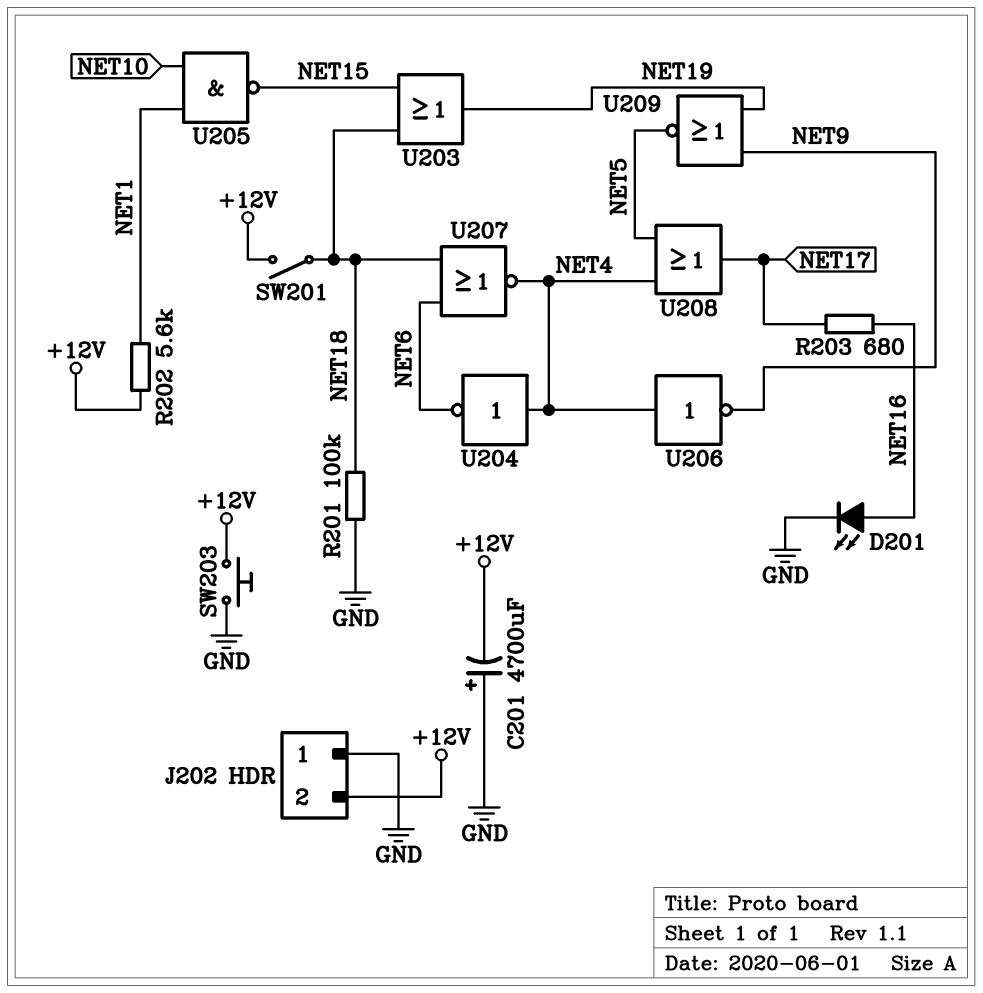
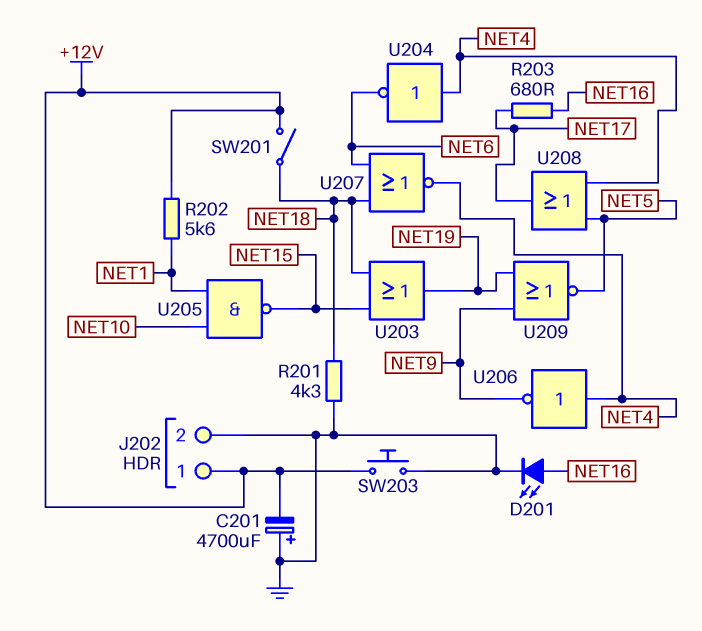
J202 pin 1: GND -> +12V
J202 pin 2: +12V -> GND
R201: 100k (GND, NET18) -> 4.3k (GND, NET18)

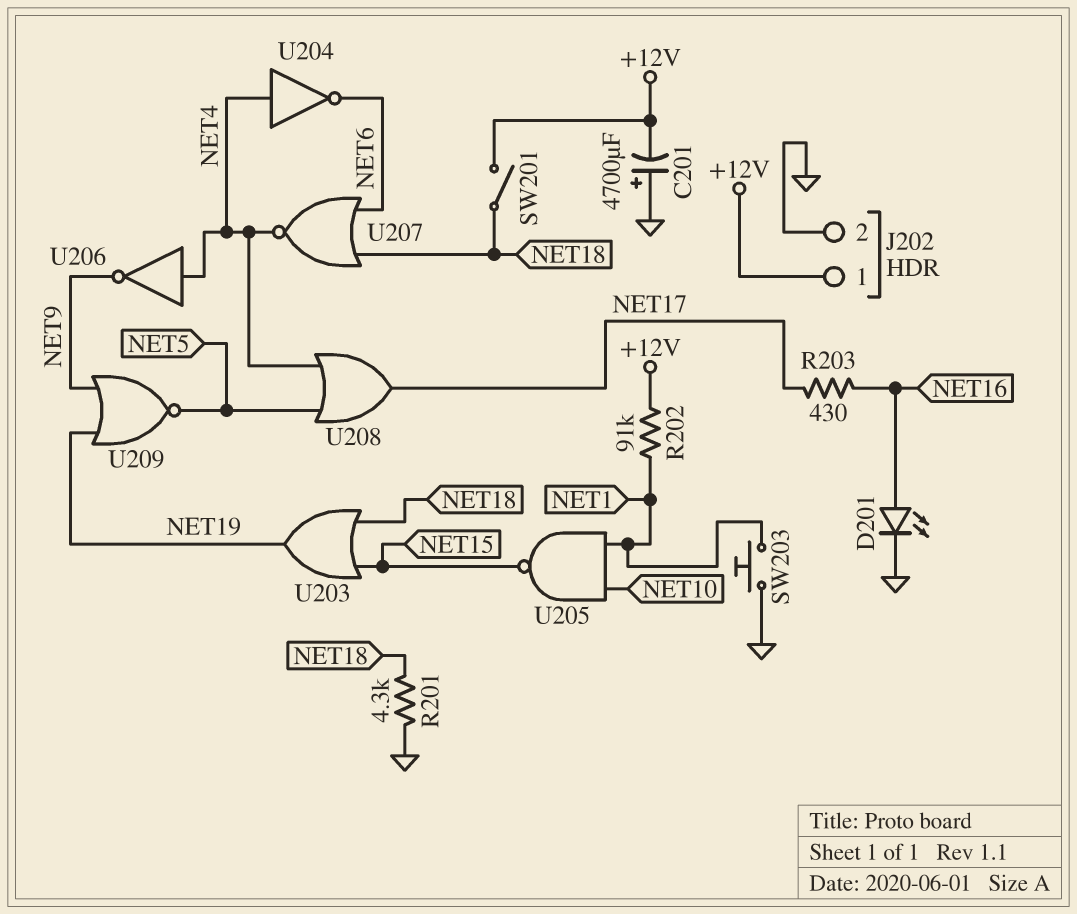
R202: 5.6k (+12V, NET1) -> 91k (+12V, NET1)
R203: 680 (NET16, NET17) -> 430 (NET16, NET17)
SW203: button (+12V, GND) -> button (GND, NET1)

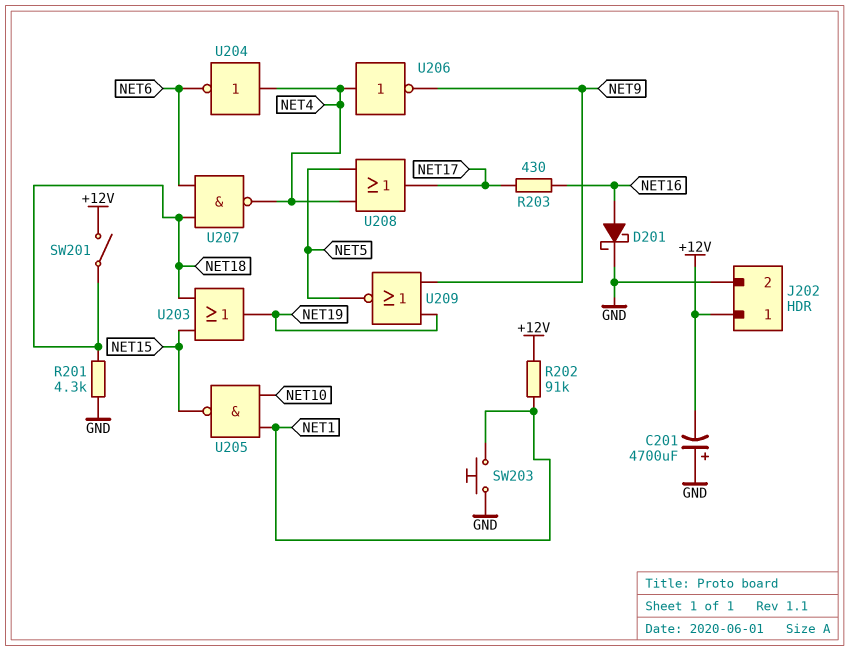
D201: LED (A NET16, K GND) -> schottky (A NET16, K GND)
U207: NOR (in NET6, in NET18, out NET4) -> NAND (in NET6, in NET18, out NET4)

